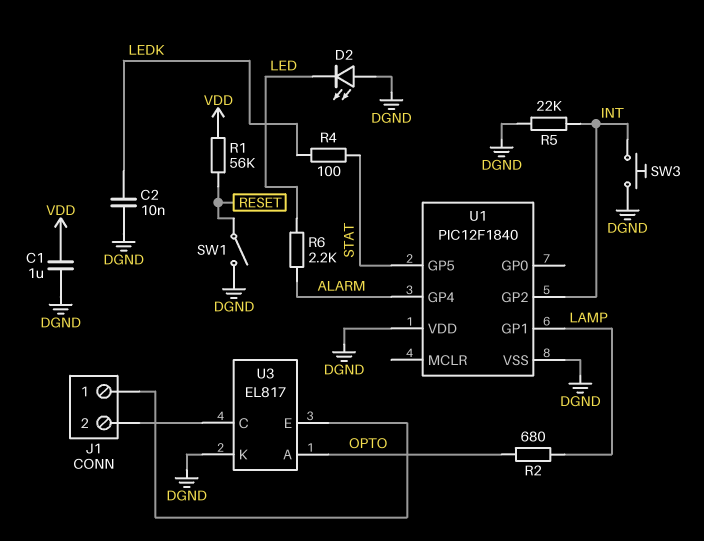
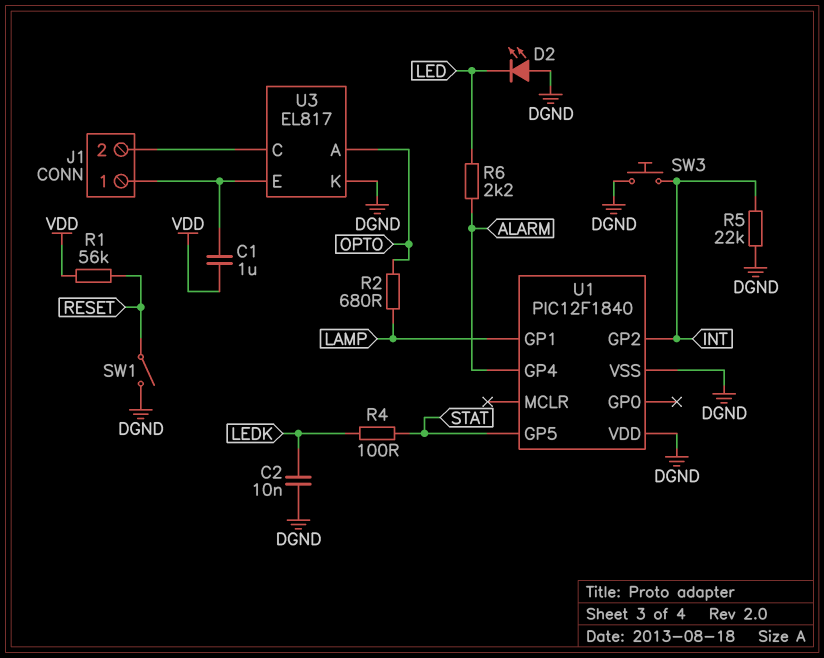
C1: 1uF (DGND, VDD) -> 1uF (J1/1, VDD)

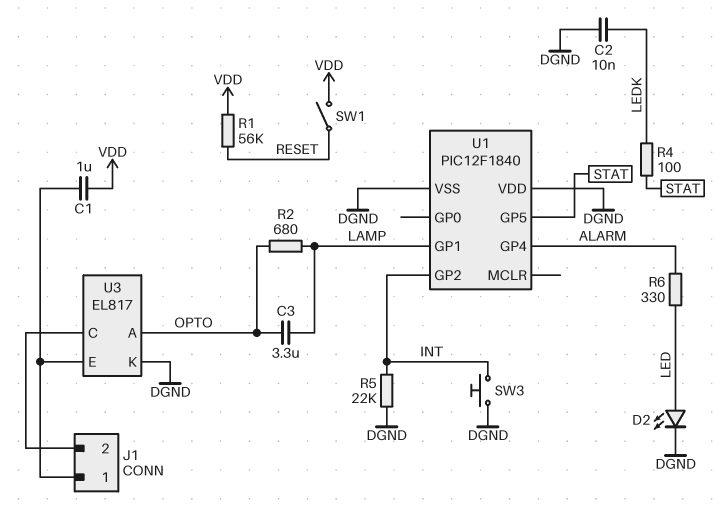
C3: none -> 3.3uF (LAMP, OPTO)
D2: LED (A DGND, K LED) -> LED (A LED, K DGND)
R6: 2.2k (ALARM, LED) -> 330 (ALARM, LED)
SW1: switch (DGND, RESET) -> switch (RESET, VDD)

